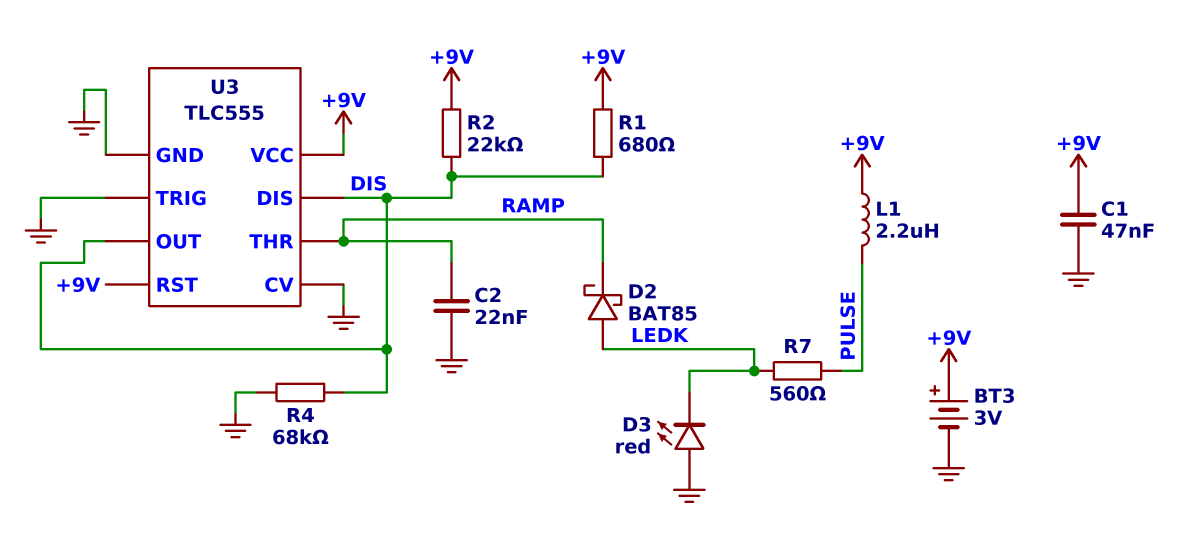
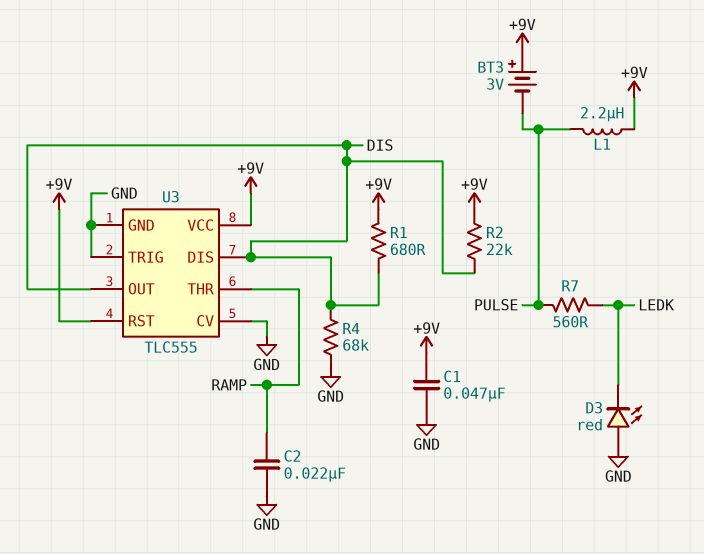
BT3: 3V (plus +9V, minus GND) -> 3V (plus +9V, minus PULSE)
D2: schottky BAT85 (A LEDK, K RAMP) -> none

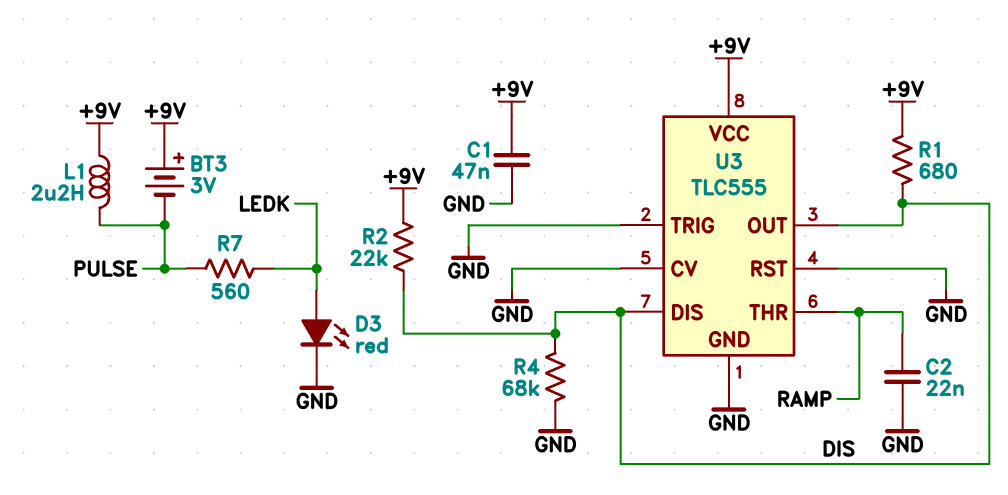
D3: LED red (A GND, K LEDK) -> LED red (A LEDK, K GND)
U3 pin RST: +9V -> GND

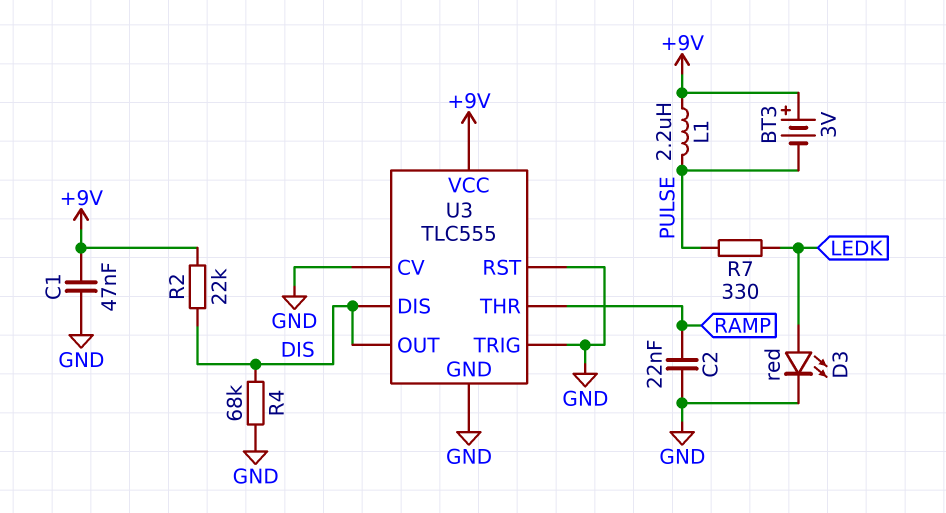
R1: 680 (+9V, DIS) -> none
R7: 560 (LEDK, PULSE) -> 330 (LEDK, PULSE)

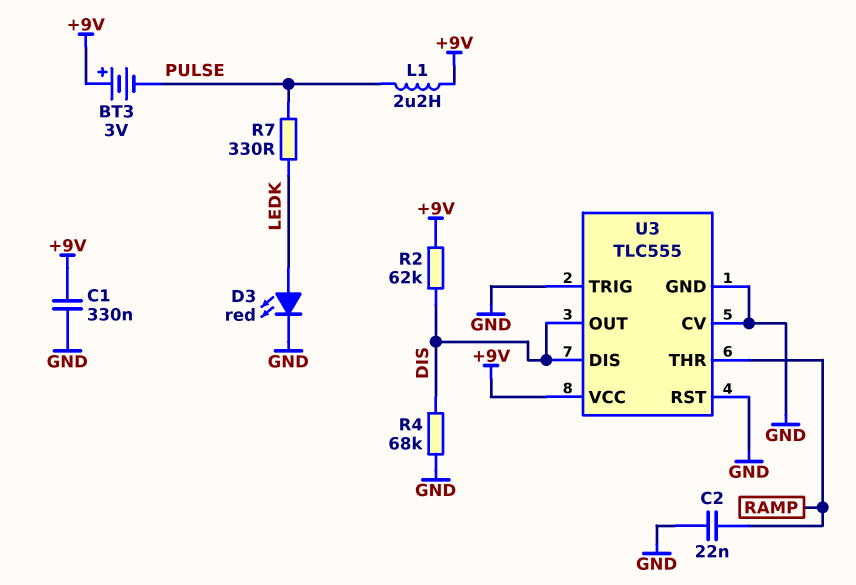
C1: 47nF (+9V, GND) -> 330nF (+9V, GND)
R2: 22k (+9V, DIS) -> 62k (+9V, DIS)

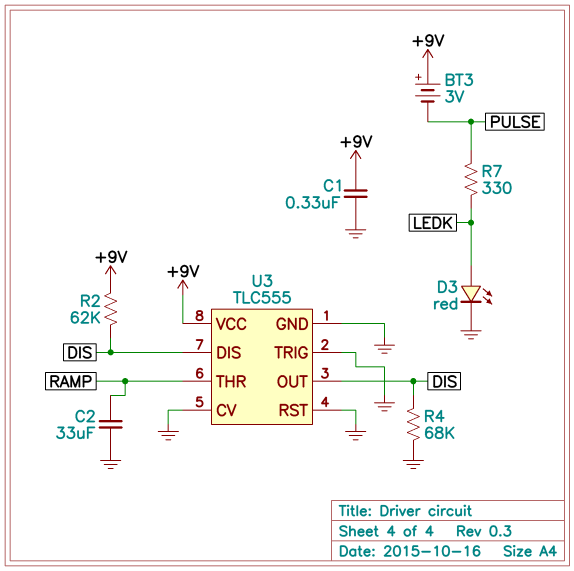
C2: 22nF (GND, RAMP) -> 33uF (GND, RAMP)
L1: 2.2uH (+9V, PULSE) -> none

